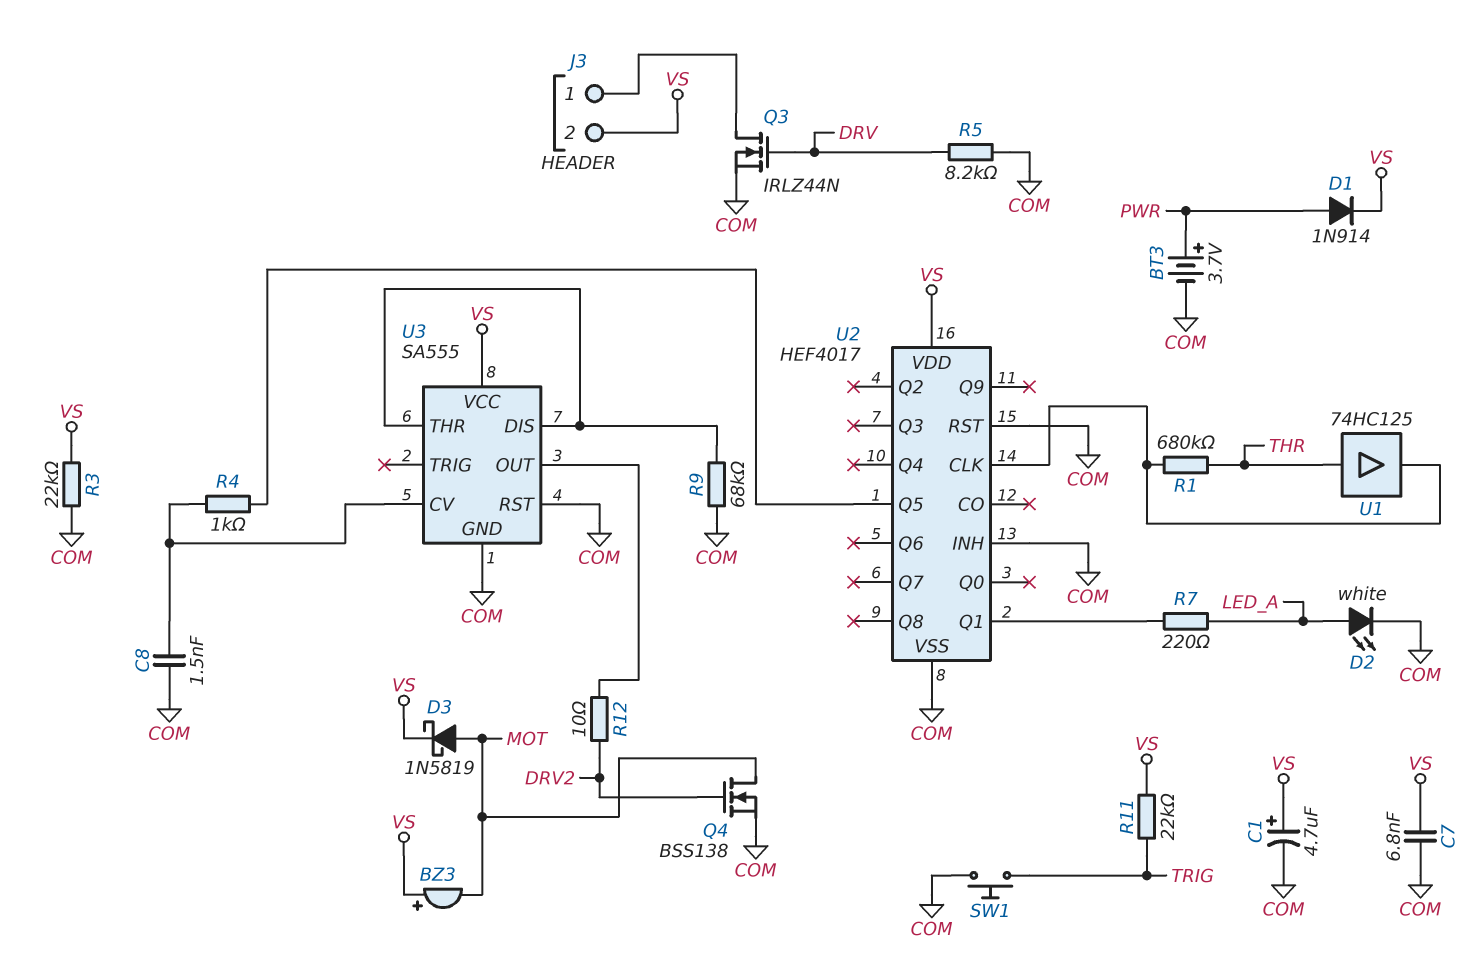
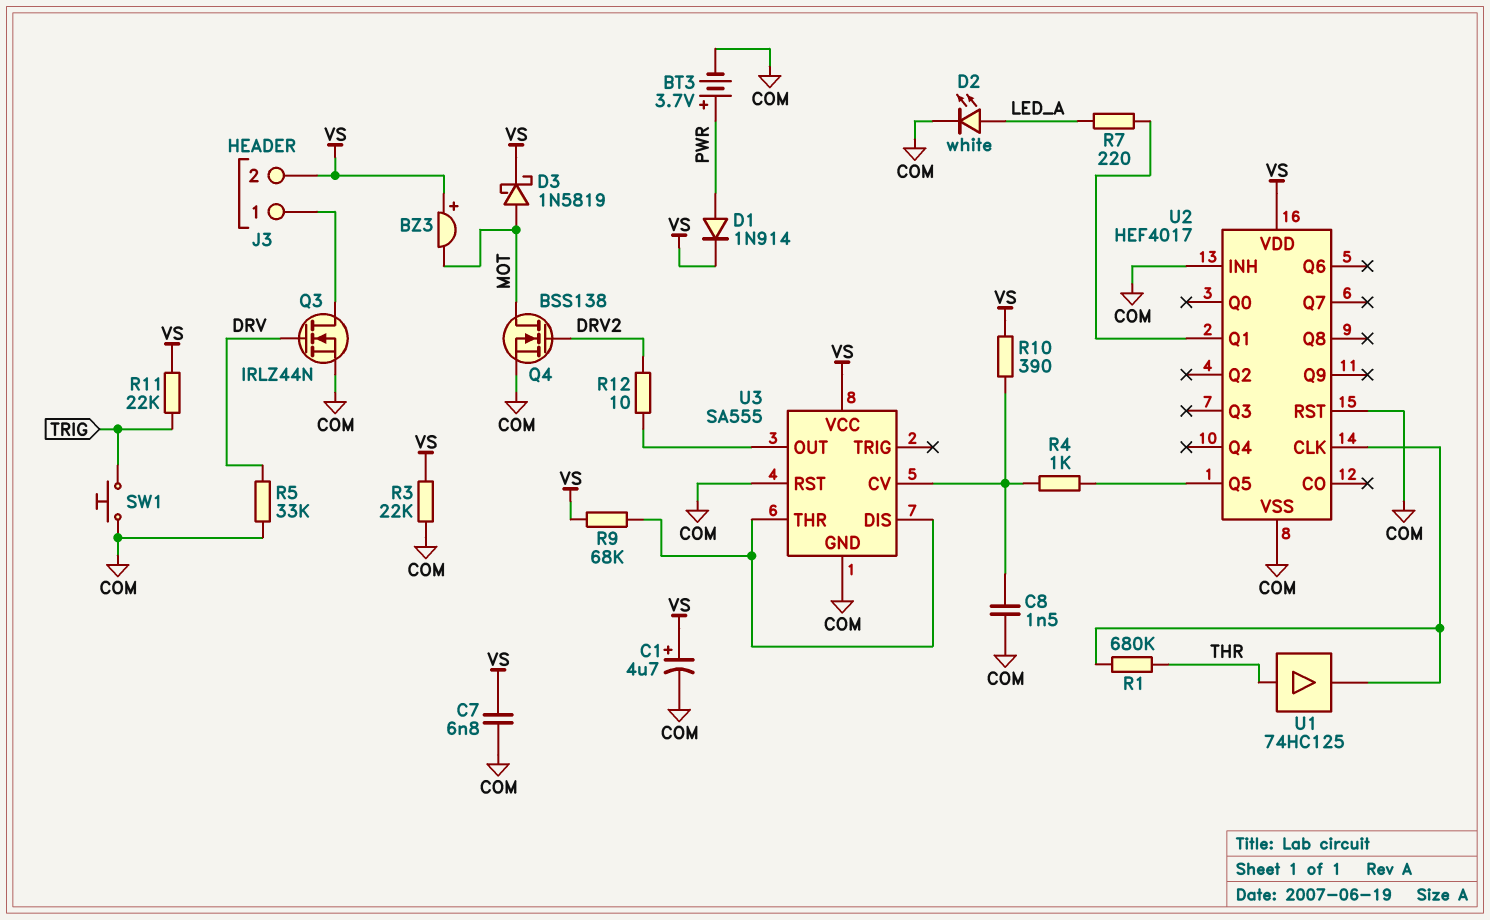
R5: 8.2k (COM, DRV) -> 33k (COM, DRV)
R9: 68k (COM, U3/DIS) -> 68k (U3/DIS, VS)
R10: none -> 390 (U3/CV, VS)

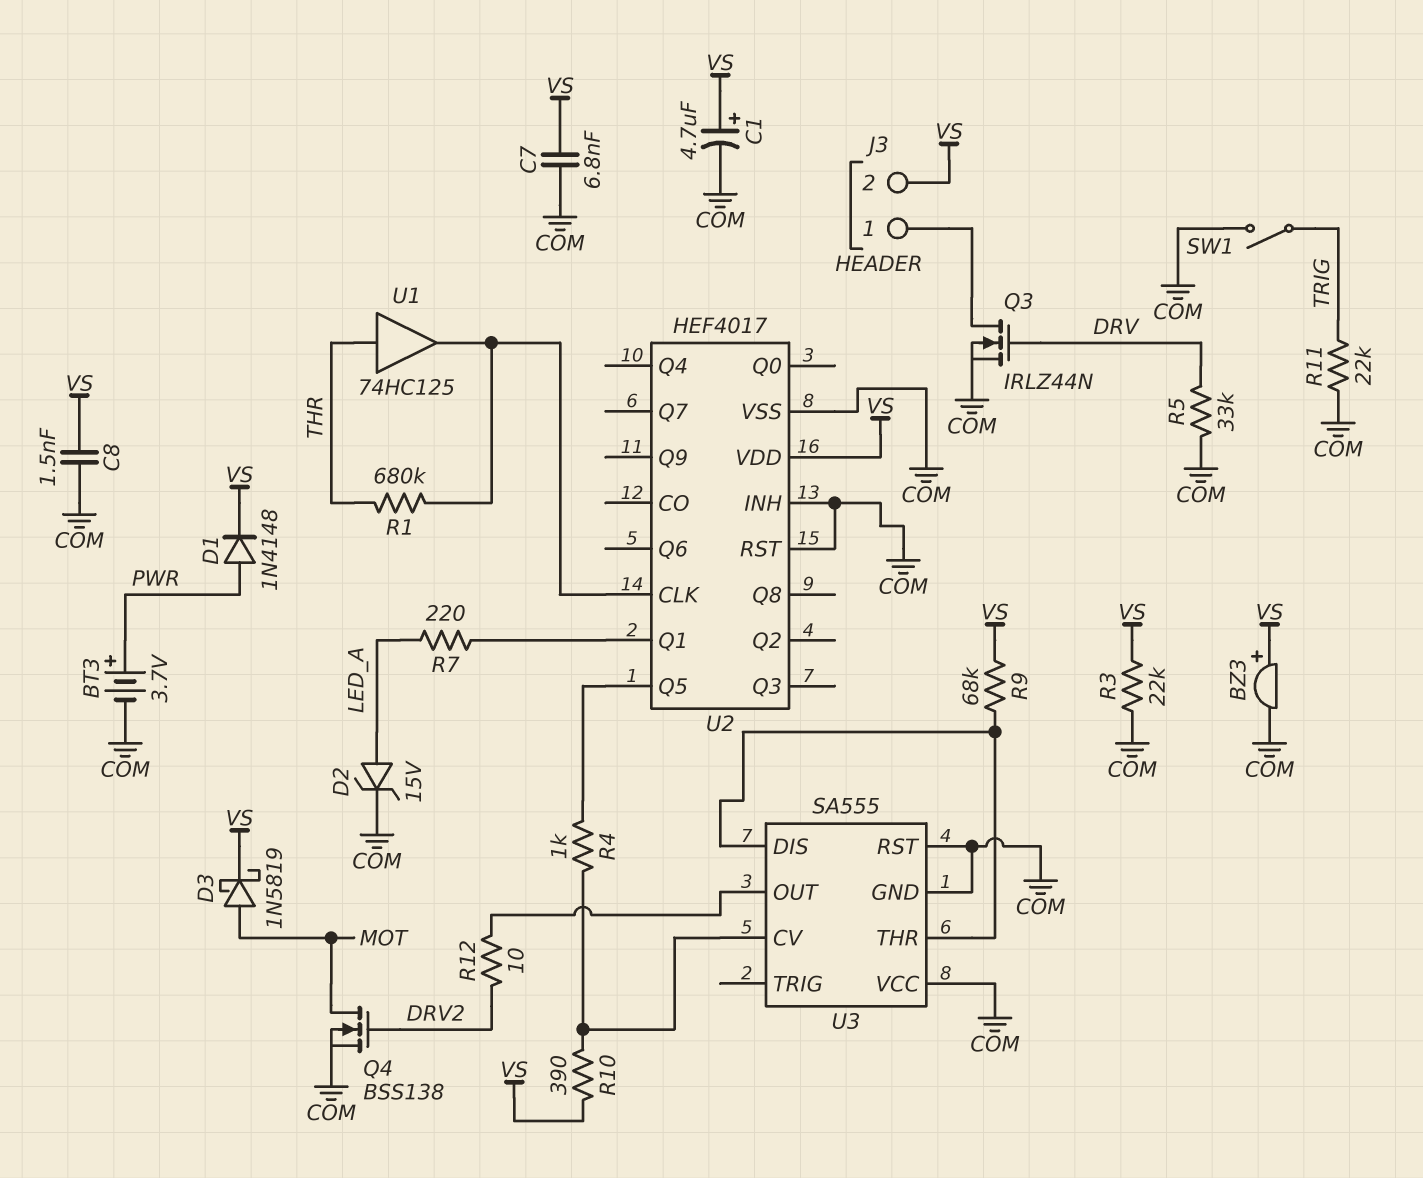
BZ3: buzzer (plus VS, minus MOT) -> buzzer (plus VS, minus COM)
C8: 1.5nF (COM, U3/CV) -> 1.5nF (COM, VS)
D1: diode 1N914 (A PWR, K VS) -> diode 1N4148 (A PWR, K VS)
D2: LED white (A LED_A, K COM) -> zener 15V (A LED_A, K COM)
R11: 22k (TRIG, VS) -> 22k (COM, TRIG)
SW1: button (COM, TRIG) -> switch (COM, TRIG)
U3 pin VCC: VS -> COM

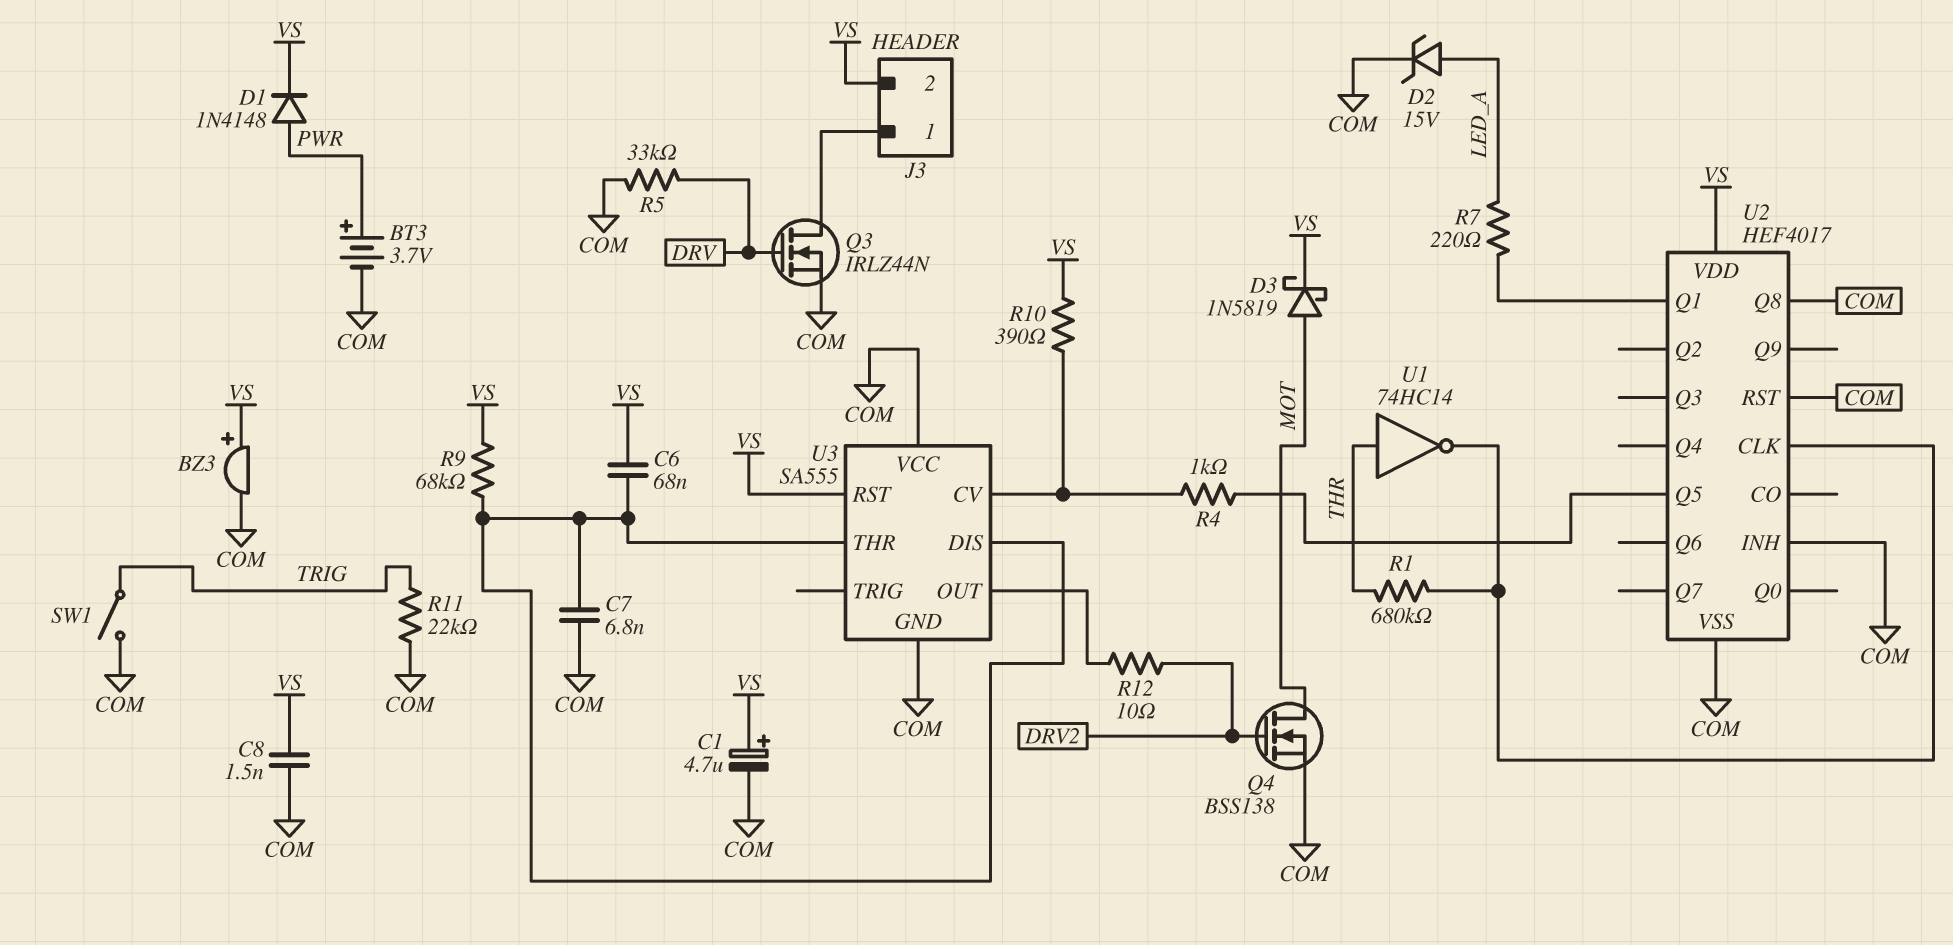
C6: none -> 68nF (U3/DIS, VS)
C7: 6.8nF (COM, VS) -> 6.8nF (COM, U3/DIS)
R3: 22k (COM, VS) -> none
U1: buffer 74HC125 (in THR, out U2/CLK) -> NOT 74HC14 (in THR, out U2/CLK)
U2 pin Q8: none -> COM
U3 pin RST: COM -> VS

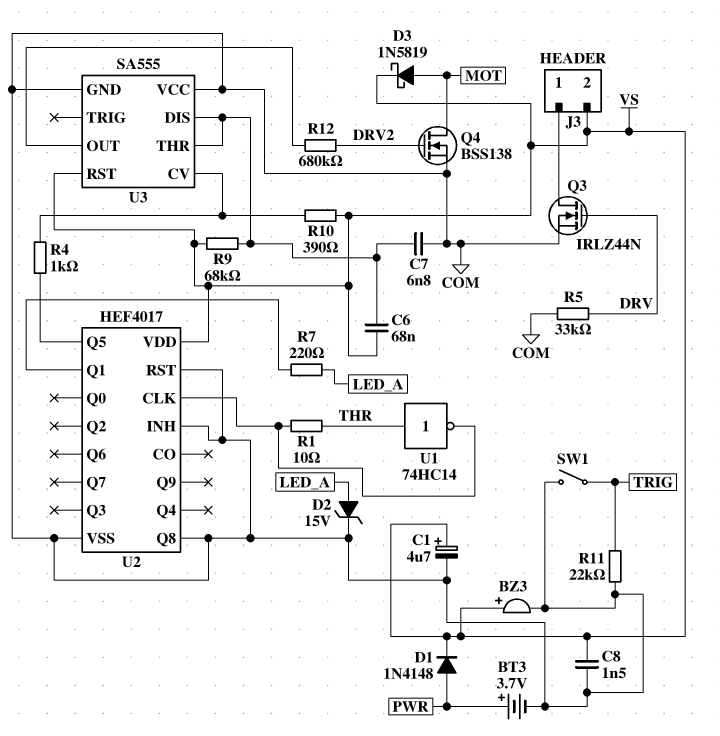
R1: 680k (THR, U2/CLK) -> 10 (THR, U2/CLK)
R12: 10 (DRV2, U3/OUT) -> 680k (DRV2, U3/OUT)

